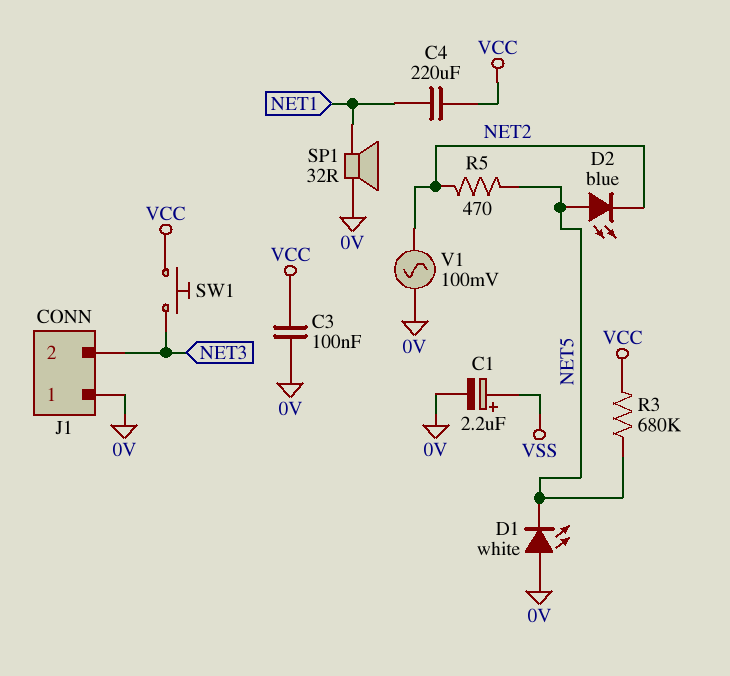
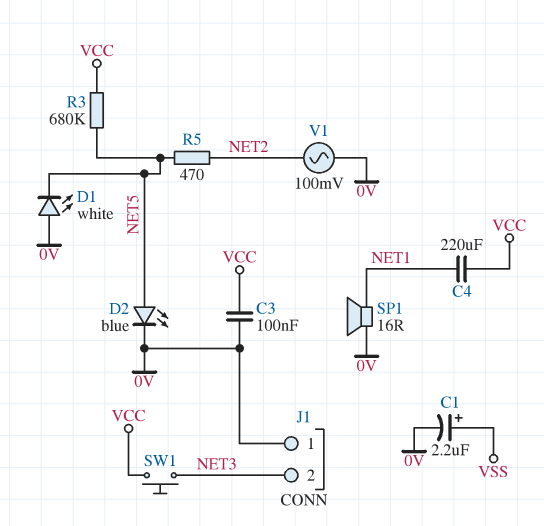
D2: LED blue (A NET5, K NET2) -> LED blue (A NET5, K 0V)
SP1: speaker 32R (0V, NET1) -> speaker 16R (0V, NET1)

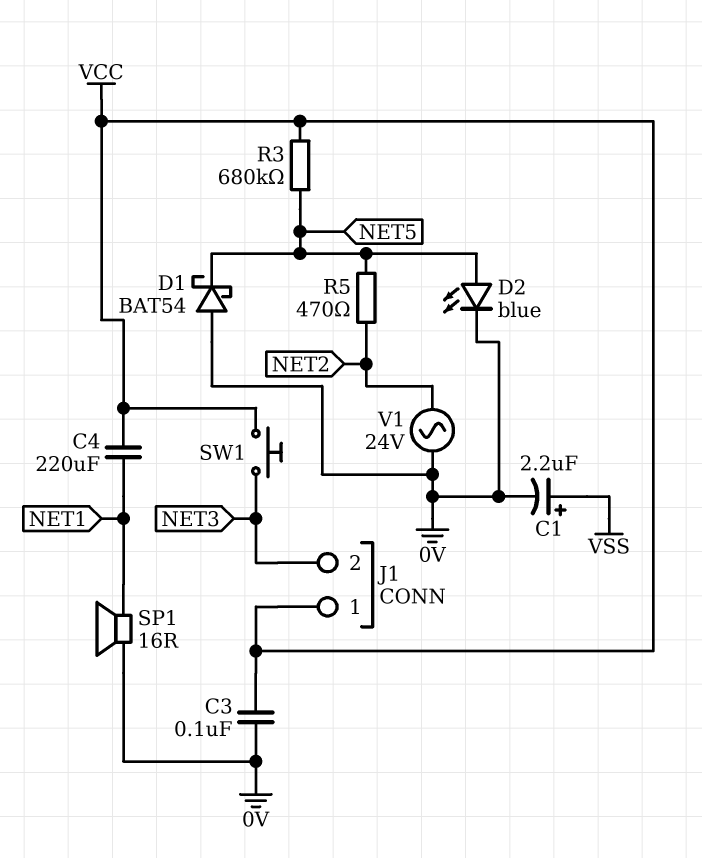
D1: LED white (A 0V, K NET5) -> schottky BAT54 (A 0V, K NET5)
J1 pin 1: 0V -> VCC
V1: AC 100mV (0V, NET2) -> AC 24V (0V, NET2)

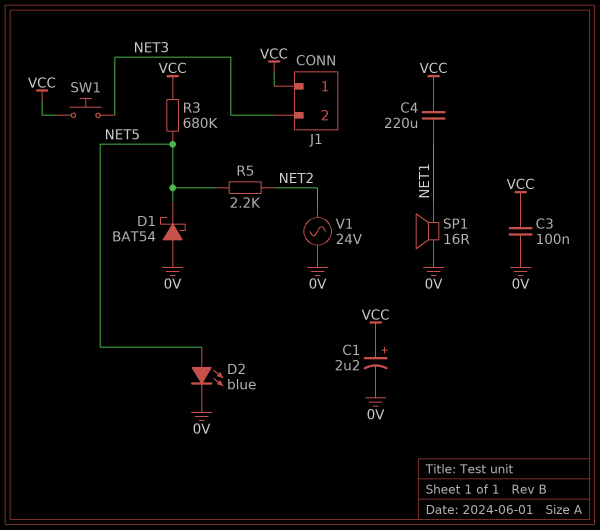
C1: 2.2uF (plus VSS, minus 0V) -> 2.2uF (plus VCC, minus 0V)
R5: 470 (NET2, NET5) -> 2.2k (NET2, NET5)

